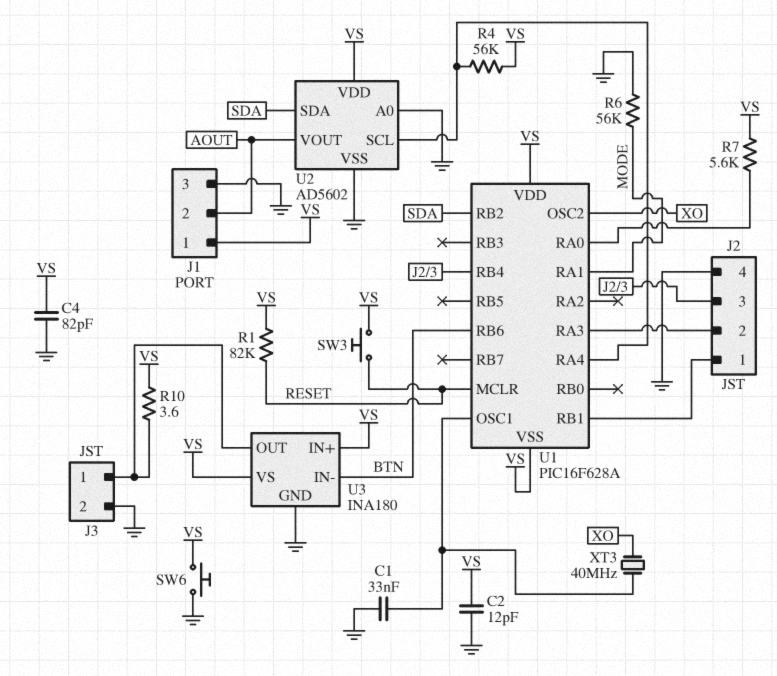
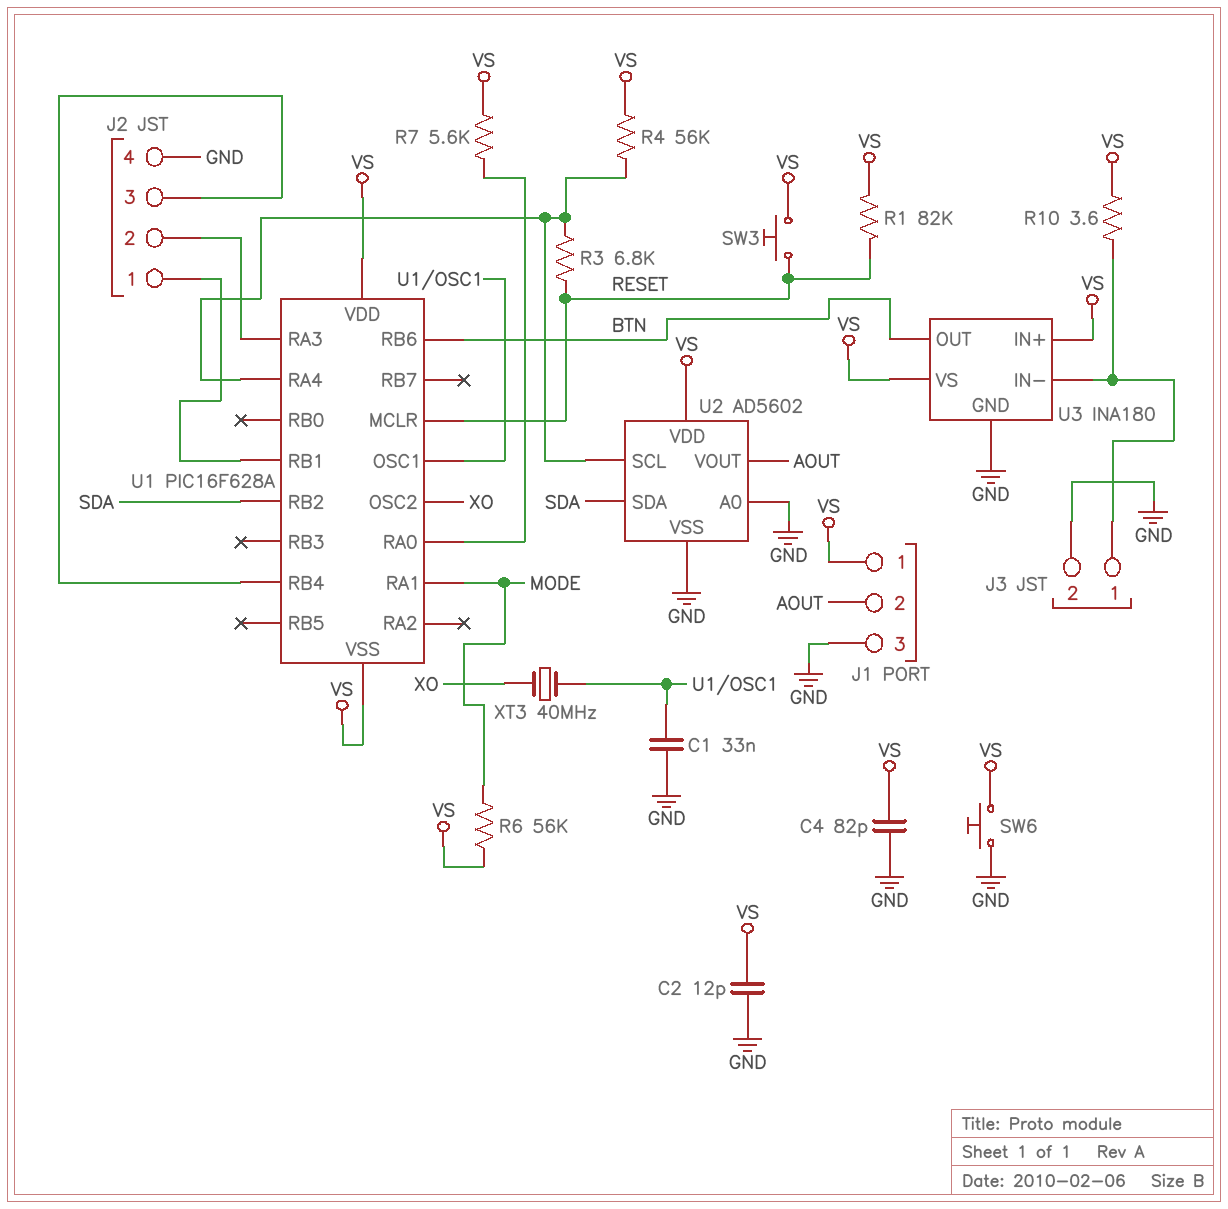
R3: none -> 6.8k (RESET, U1/RA4)
R6: 56k (GND, MODE) -> 56k (MODE, VS)
U3 pin IN-: BTN -> J3/1
U3 pin OUT: J3/1 -> BTN

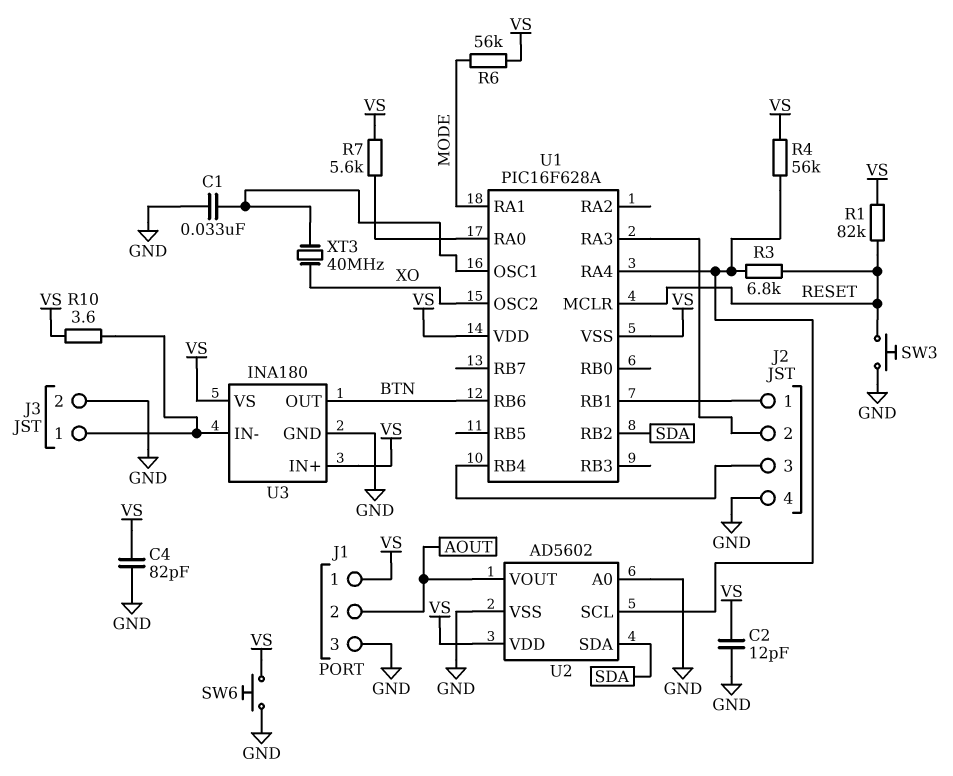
SW3: button (RESET, VS) -> button (GND, RESET)

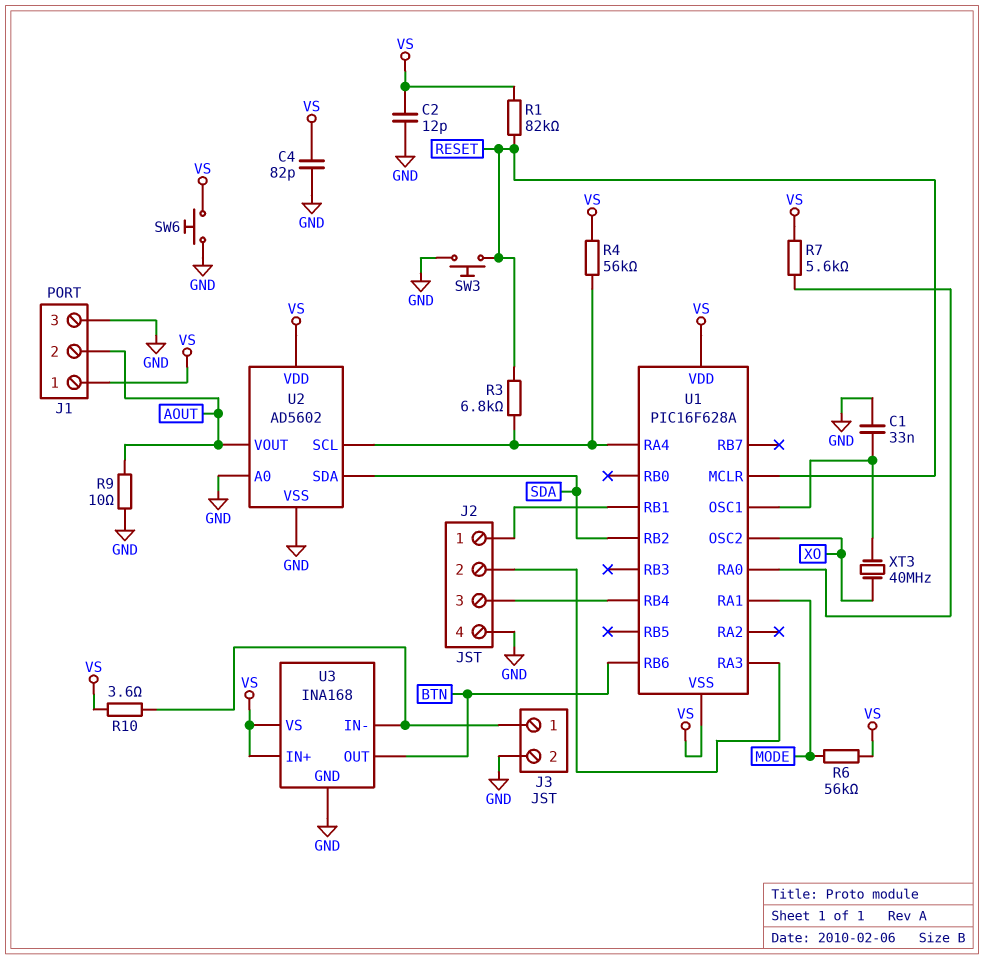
R9: none -> 10 (AOUT, GND)
U3: INA180 -> INA168

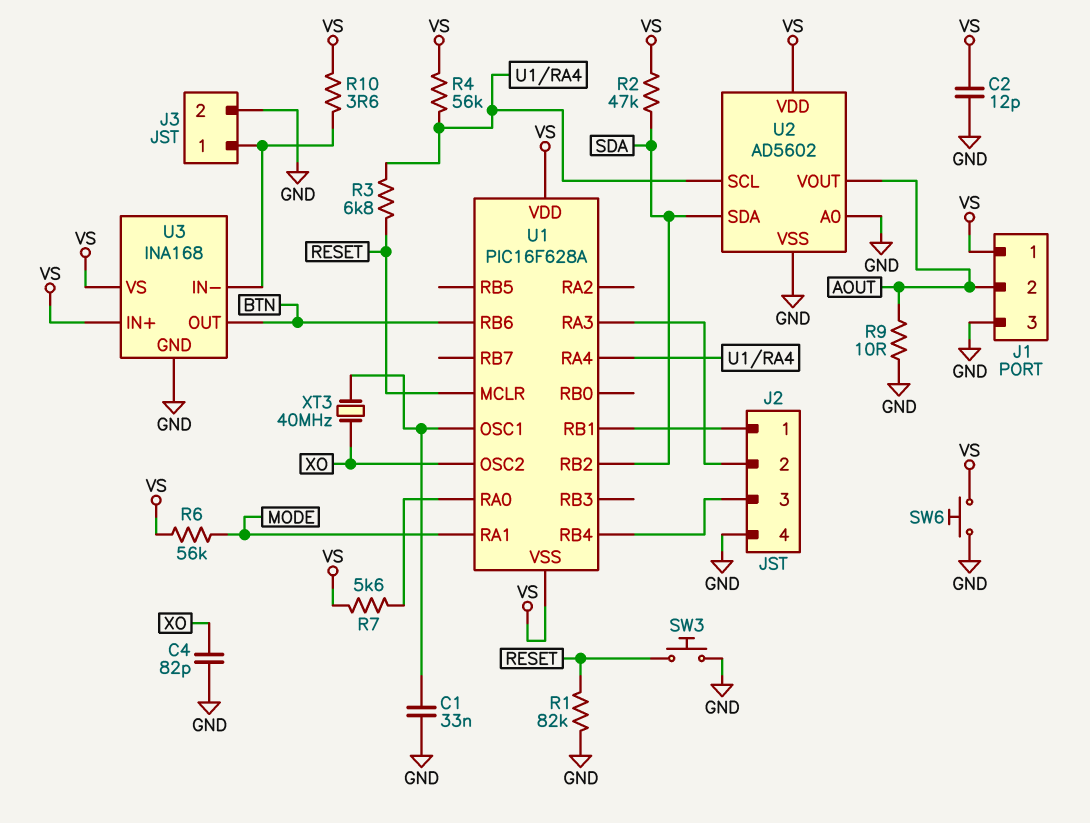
C4: 82pF (GND, VS) -> 82pF (GND, XO)
R1: 82k (RESET, VS) -> 82k (GND, RESET)
R2: none -> 47k (SDA, VS)

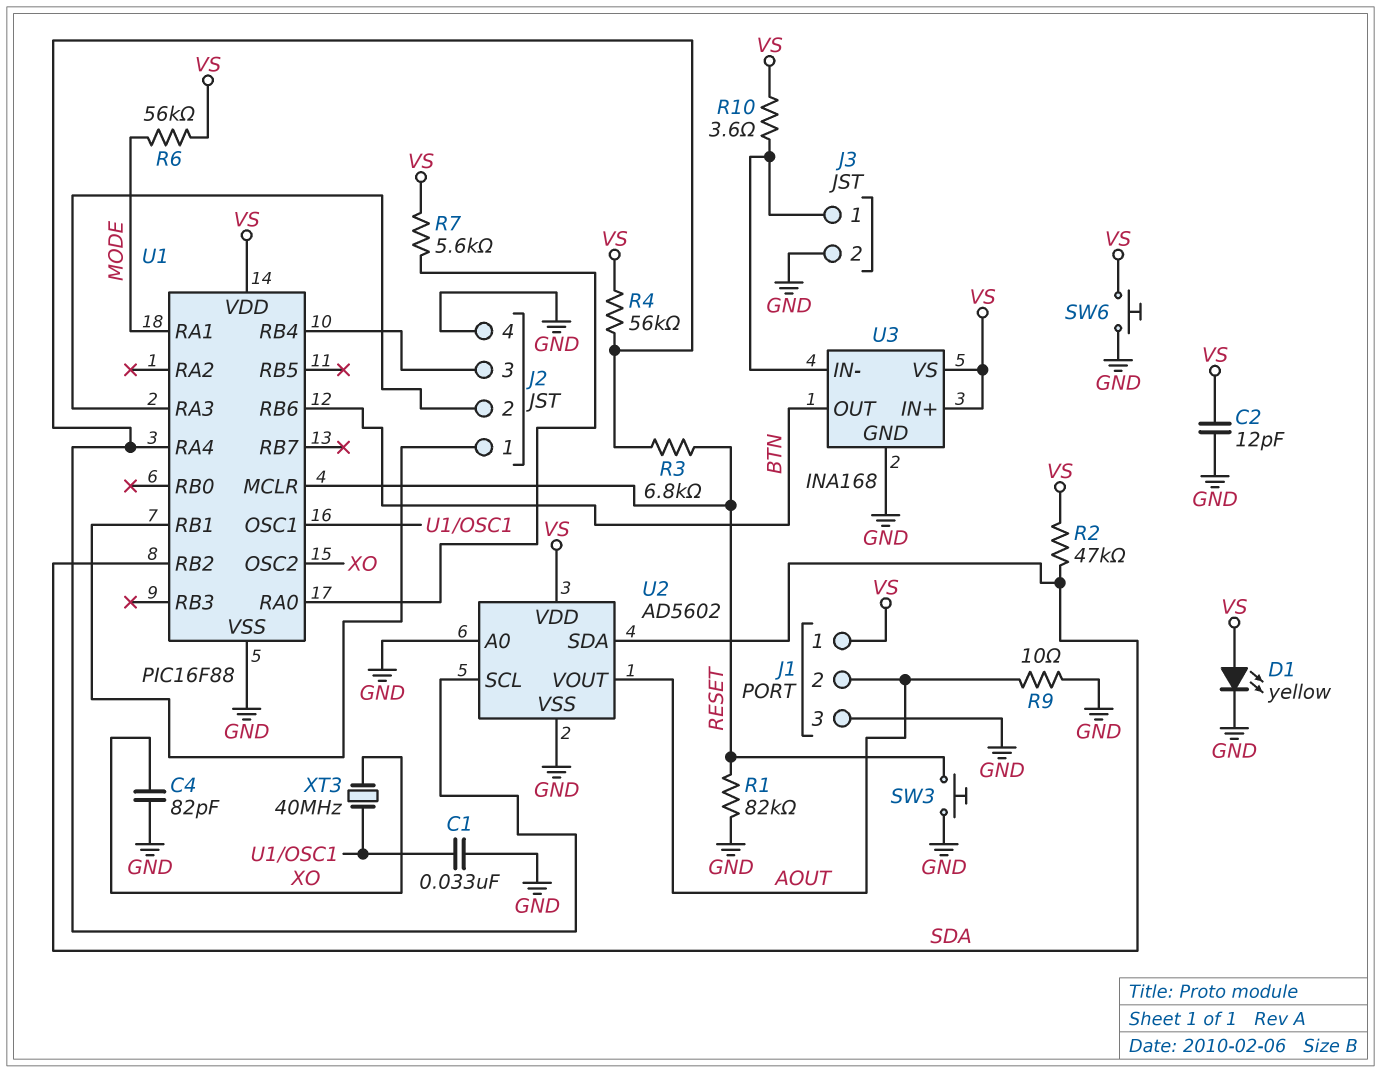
D1: none -> LED yellow (A VS, K GND)
U1: PIC16F628A -> PIC16F88
U1 pin VSS: VS -> GND

